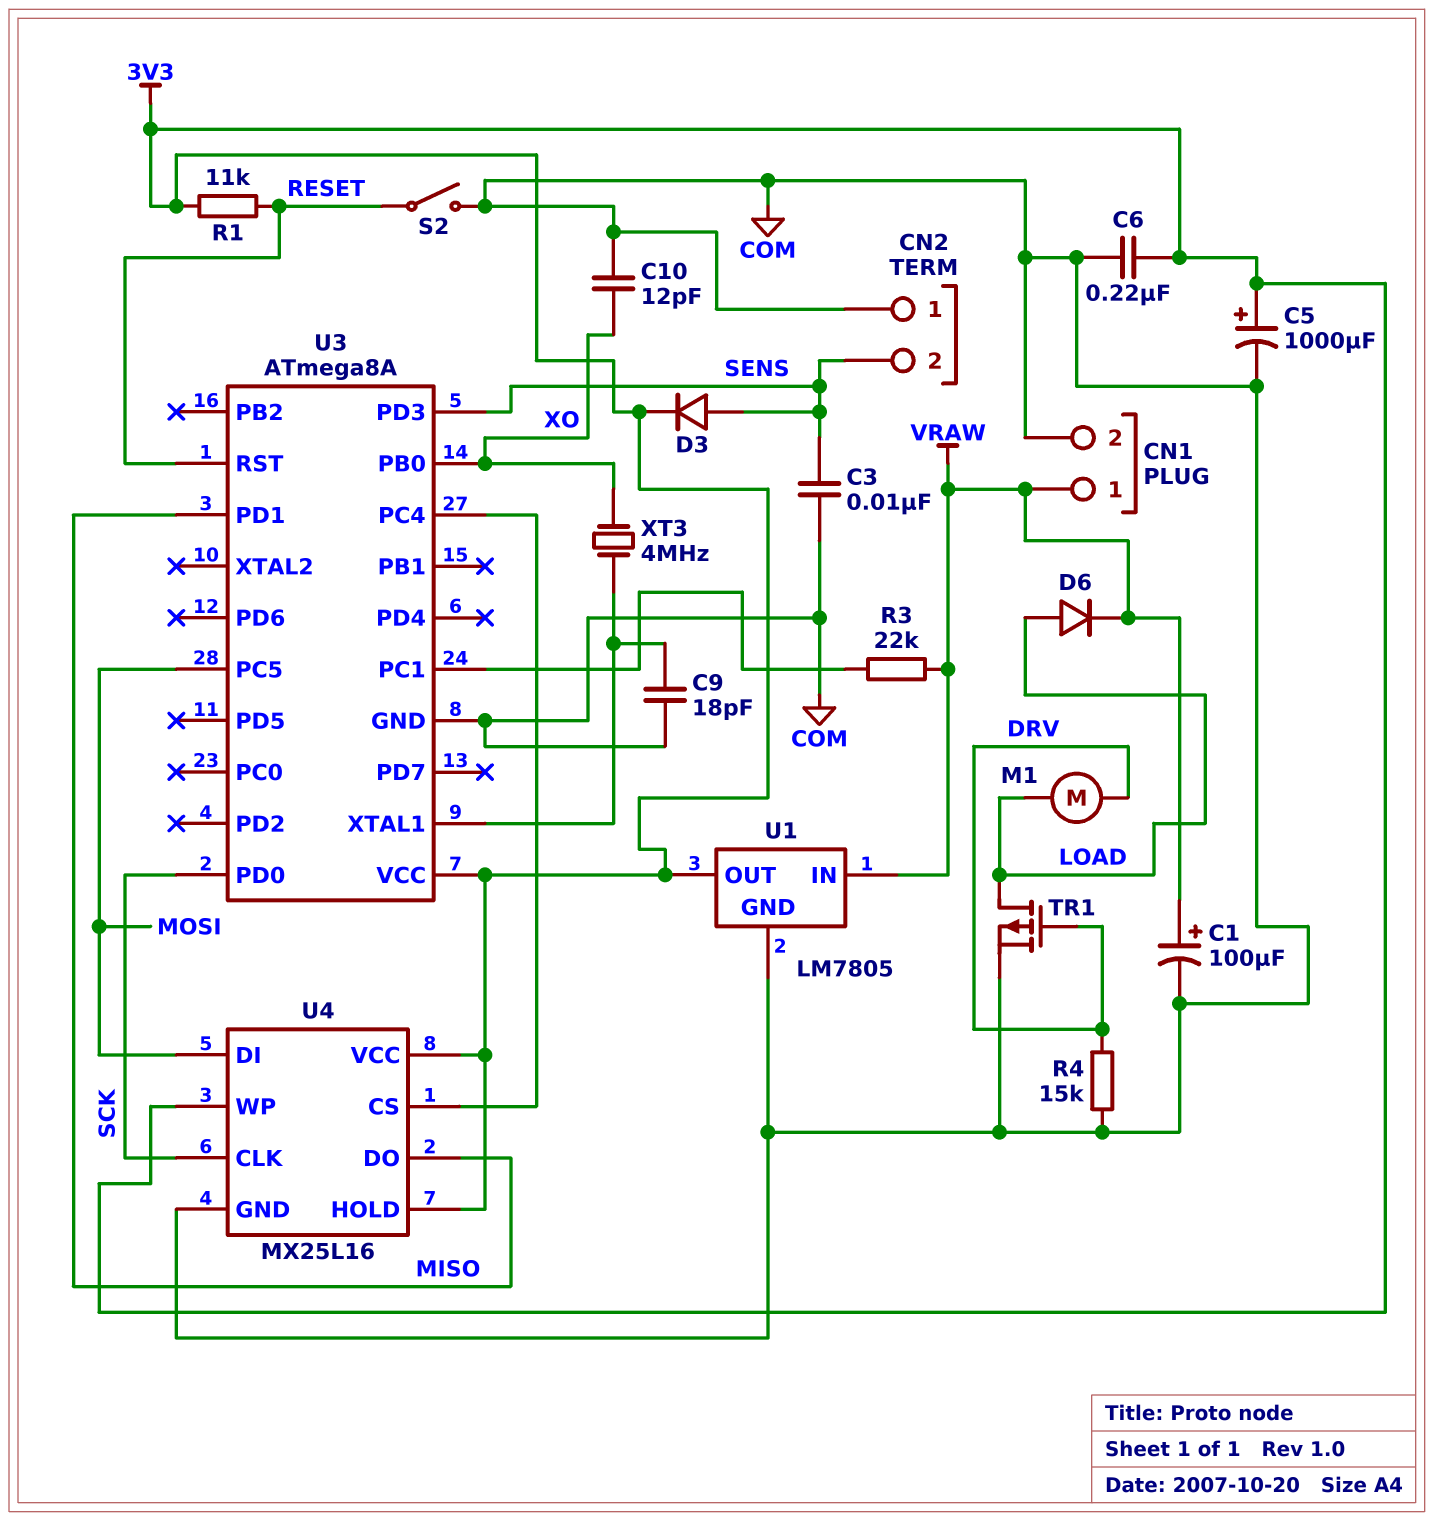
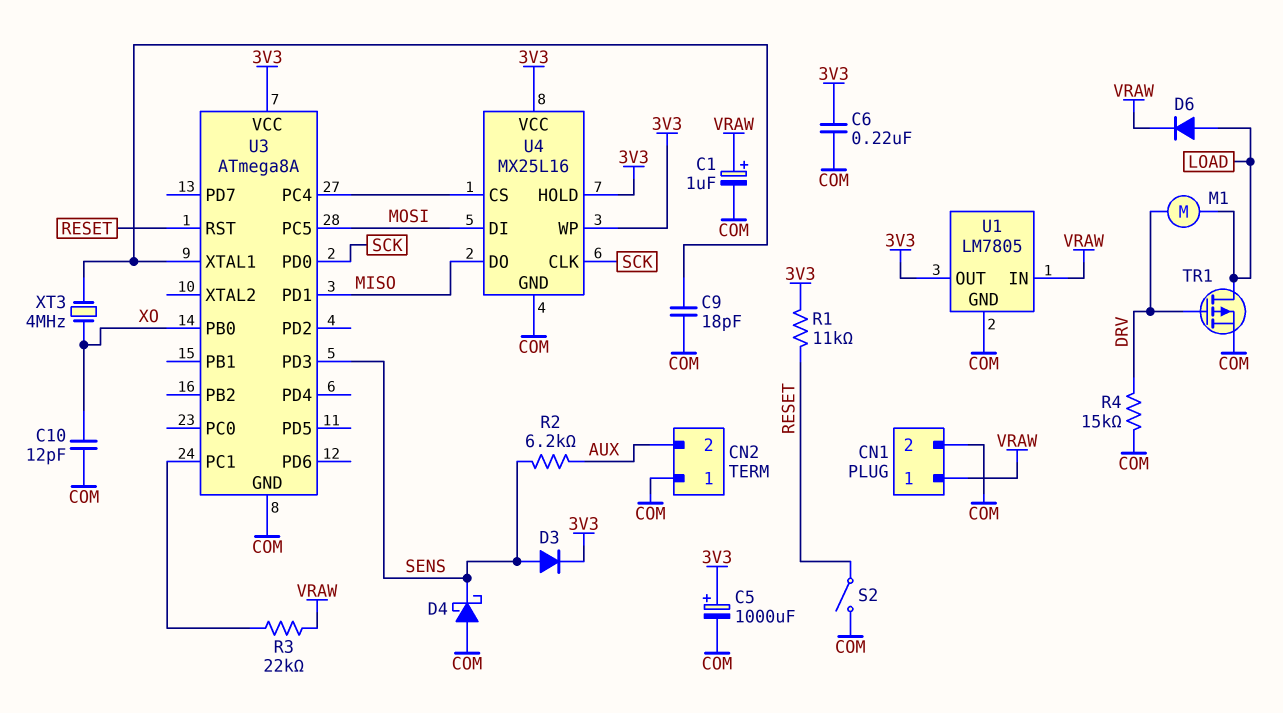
C1: 100uF (plus VRAW, minus COM) -> 1uF (plus VRAW, minus COM)
C3: 10nF (COM, SENS) -> none
CN2 pin 2: SENS -> AUX
D4: none -> schottky (A COM, K SENS)
R2: none -> 6.2k (AUX, SENS)

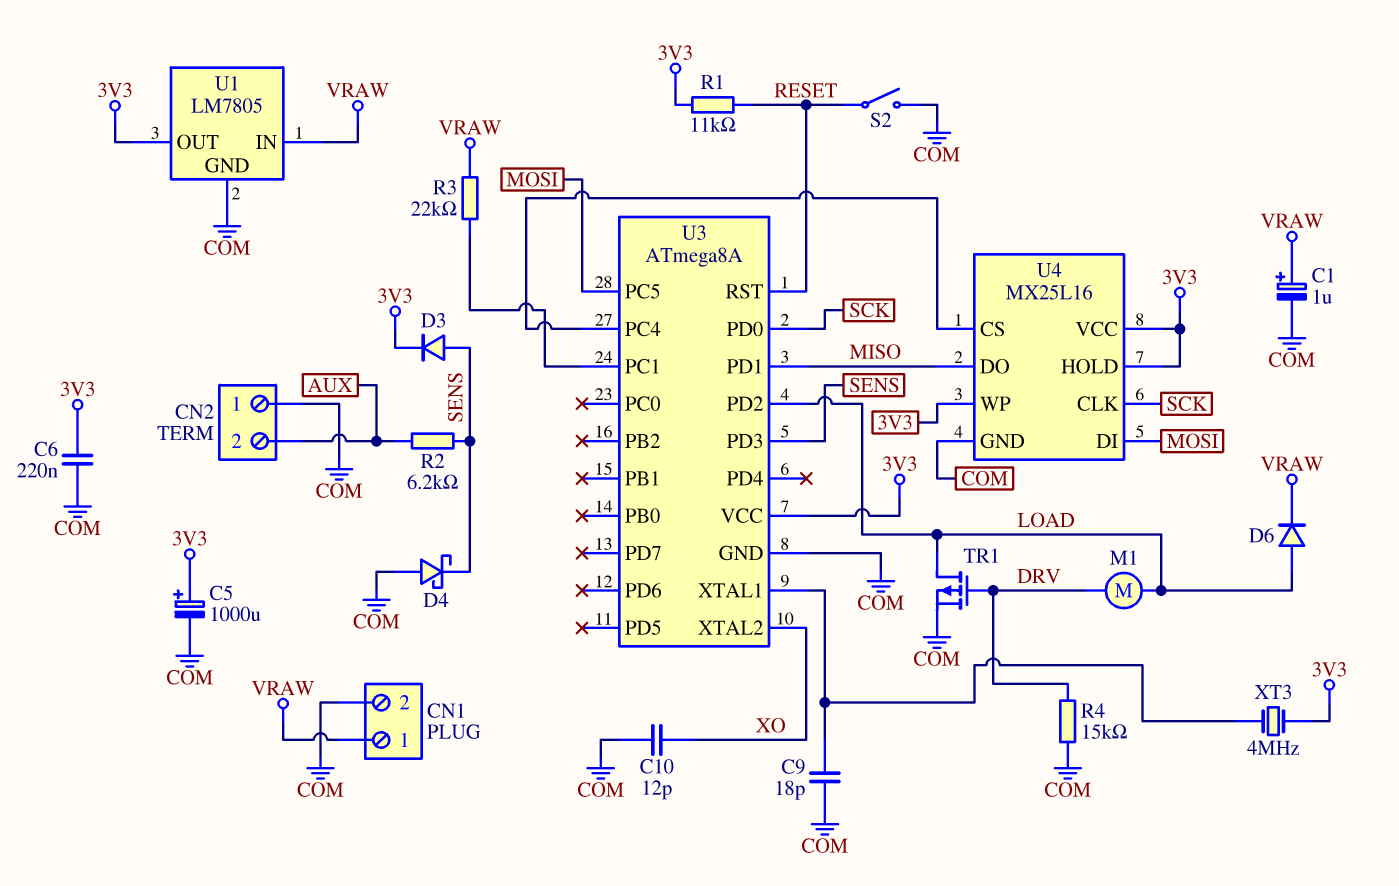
U3 pin PB0: XO -> none
U3 pin PD2: none -> LOAD
U3 pin XTAL2: none -> XO
XT3: 4MHz (U3/XTAL1, XO) -> 4MHz (3V3, U3/XTAL1)

